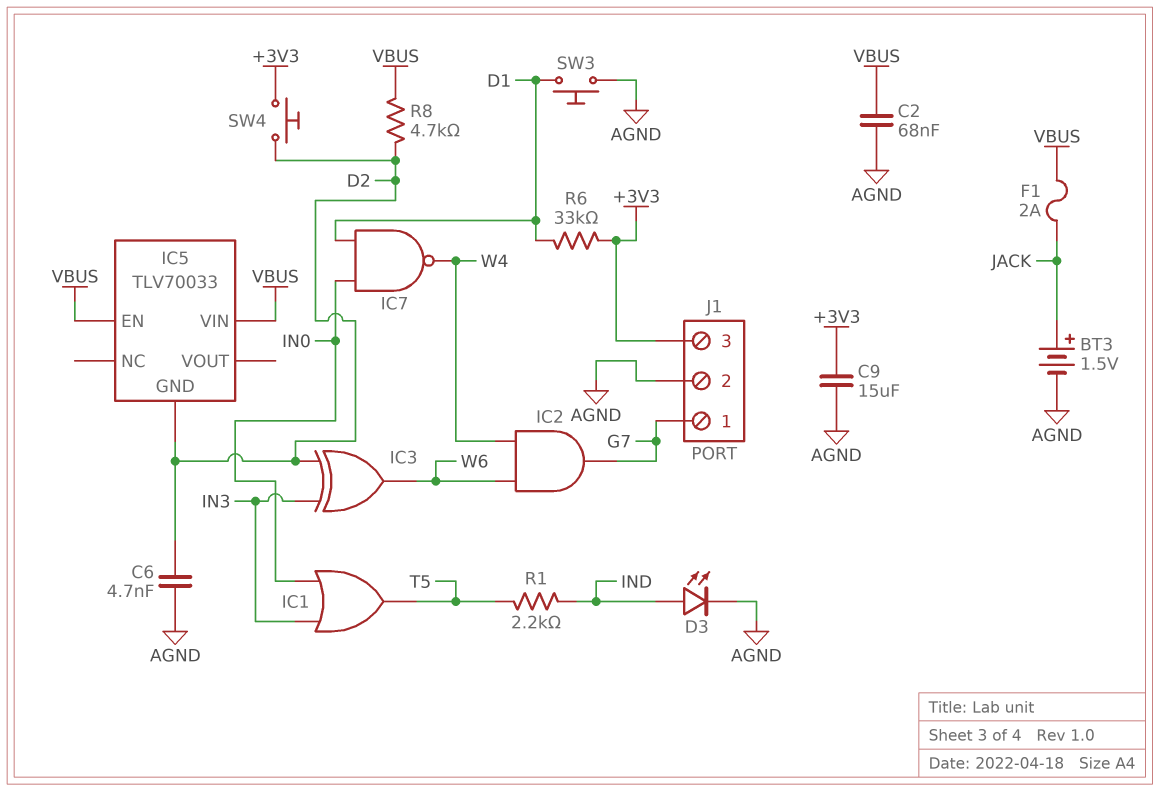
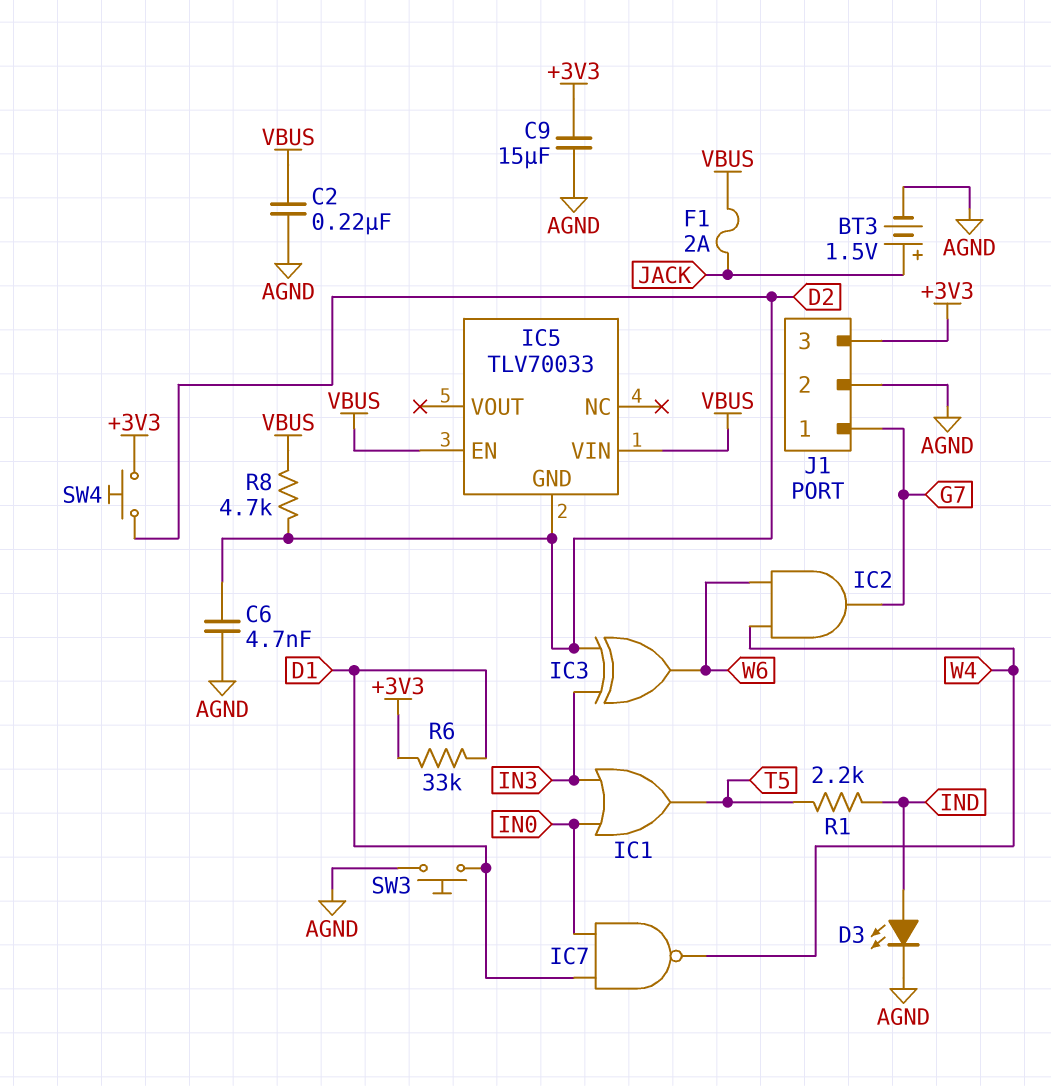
C2: 68nF (AGND, VBUS) -> 220nF (AGND, VBUS)

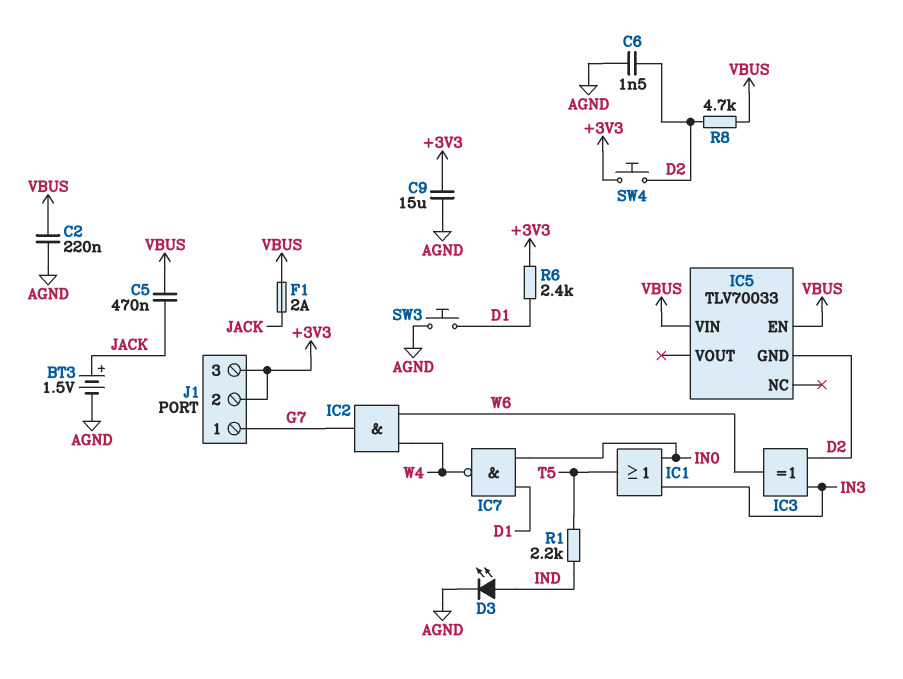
C5: none -> 470nF (JACK, VBUS)
C6: 4.7nF (AGND, D2) -> 1.5nF (AGND, D2)
J1 pin 2: AGND -> +3V3
R6: 33k (+3V3, D1) -> 2.4k (+3V3, D1)

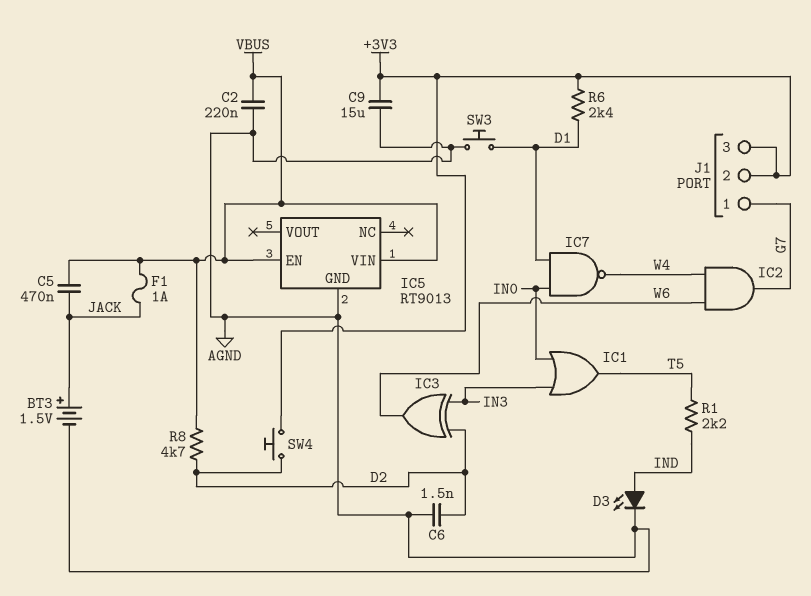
F1: 2A (JACK, VBUS) -> 1A (JACK, VBUS)
IC5: TLV70033 -> RT9013
IC5 pin GND: D2 -> AGND

